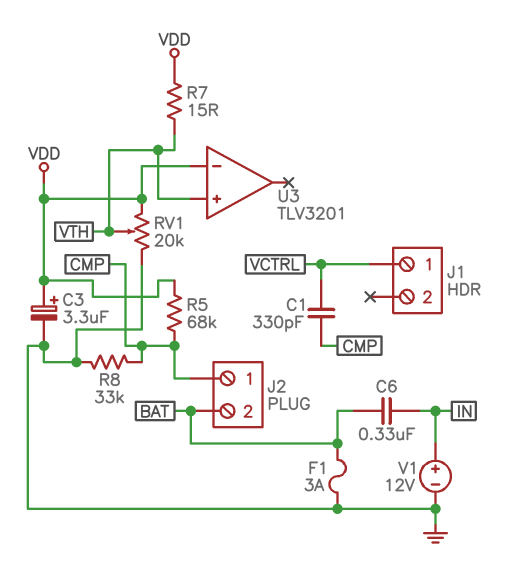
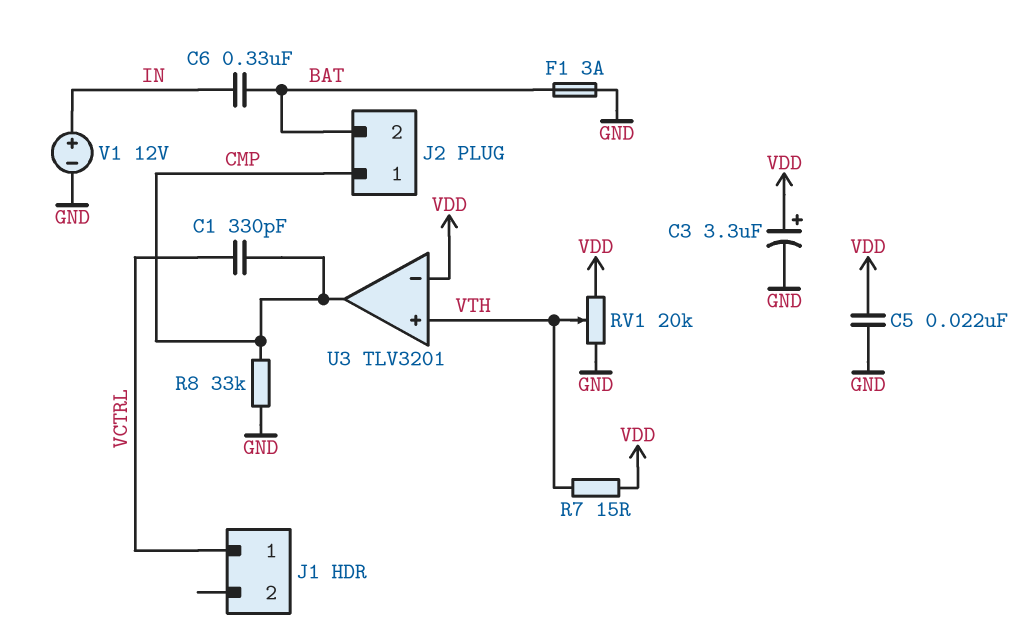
C5: none -> 22nF (GND, VDD)
R5: 68k (CMP, VDD) -> none
U3 pin out: none -> CMP

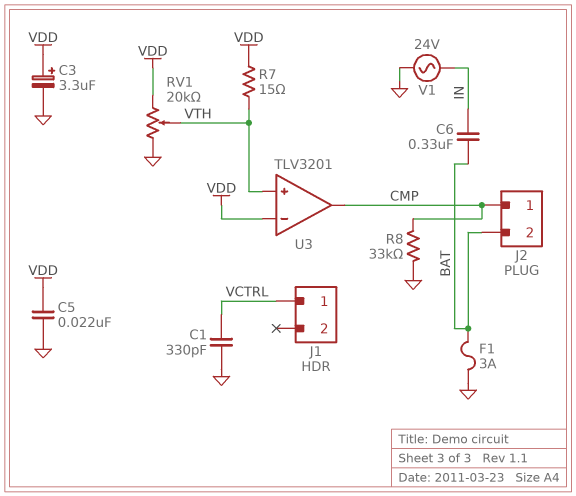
C1: 330pF (CMP, VCTRL) -> 330pF (GND, VCTRL)
V1: 12V (plus IN, minus GND) -> AC 24V (GND, IN)

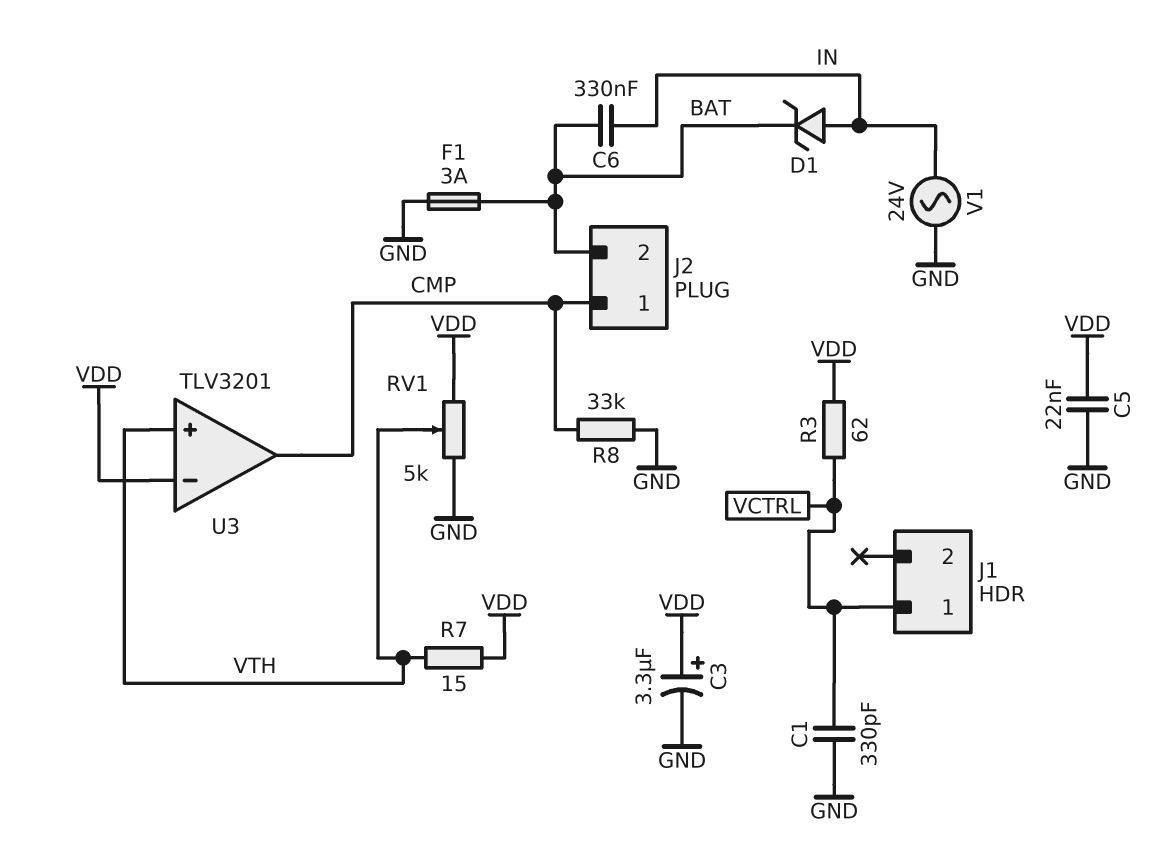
D1: none -> zener (A IN, K BAT)
R3: none -> 62 (VCTRL, VDD)
RV1: 20k (GND, VDD, wiper VTH) -> 5k (GND, VDD, wiper VTH)

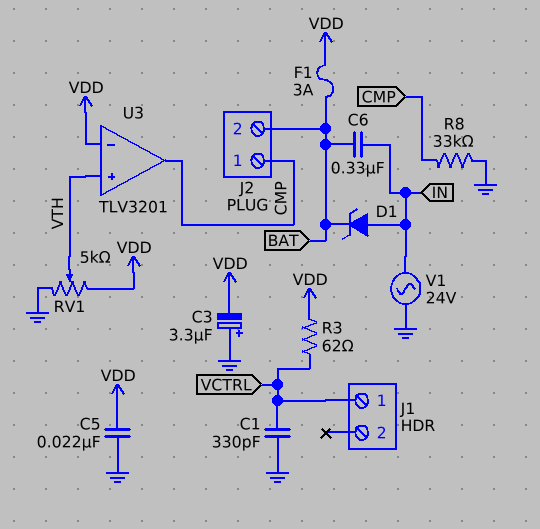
C3: 3.3uF (plus VDD, minus GND) -> 3.3uF (plus GND, minus VDD)
F1: 3A (BAT, GND) -> 3A (BAT, VDD)
R7: 15 (VDD, VTH) -> none

